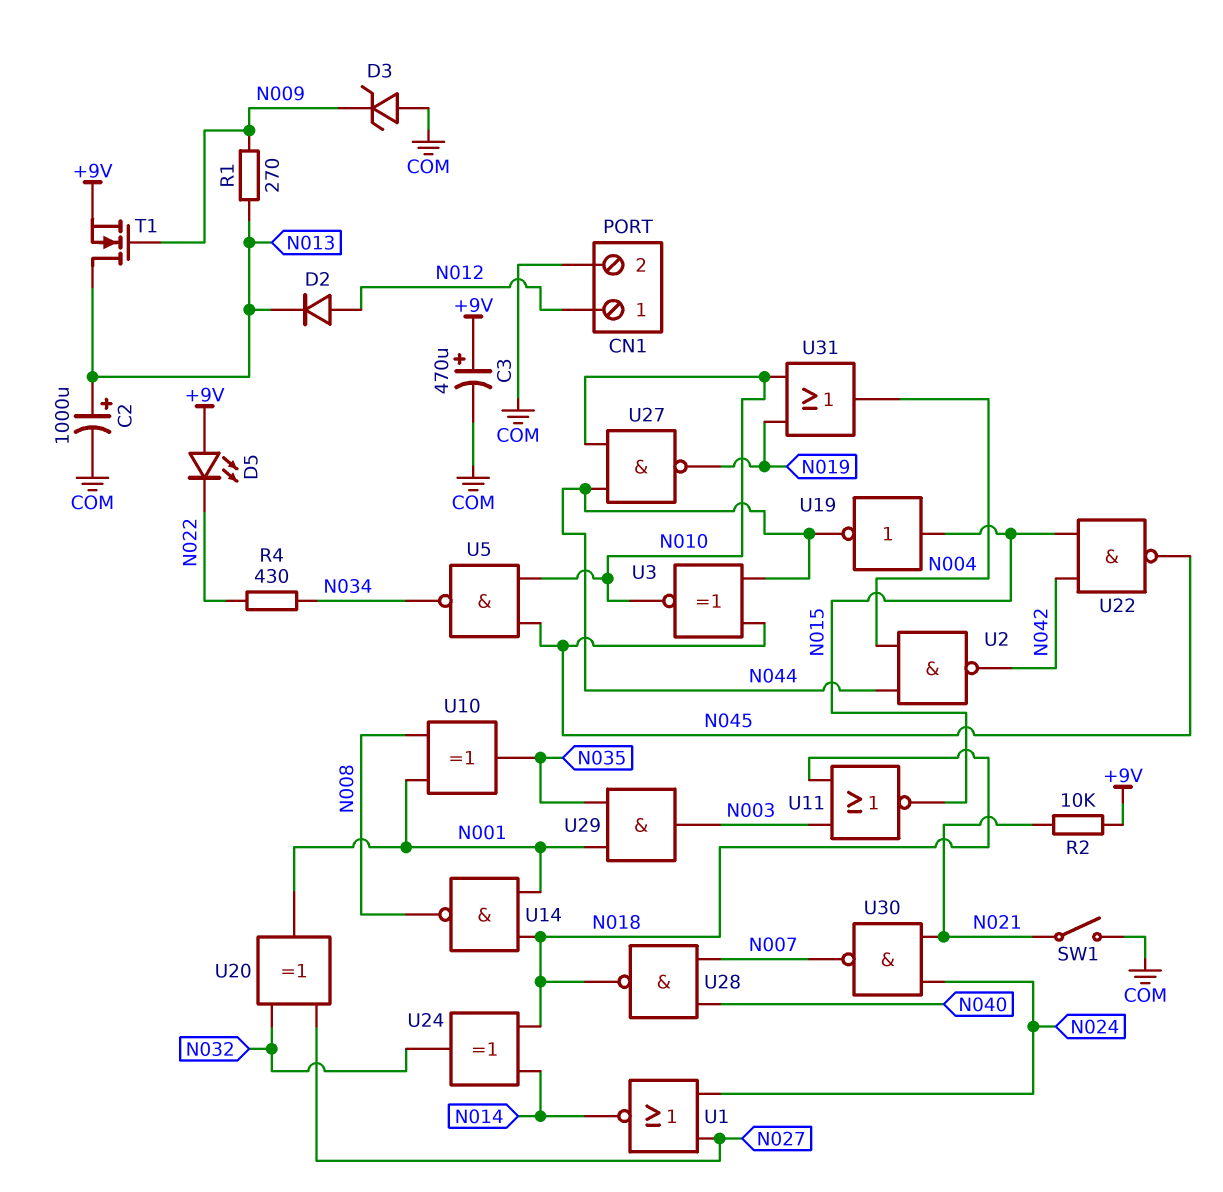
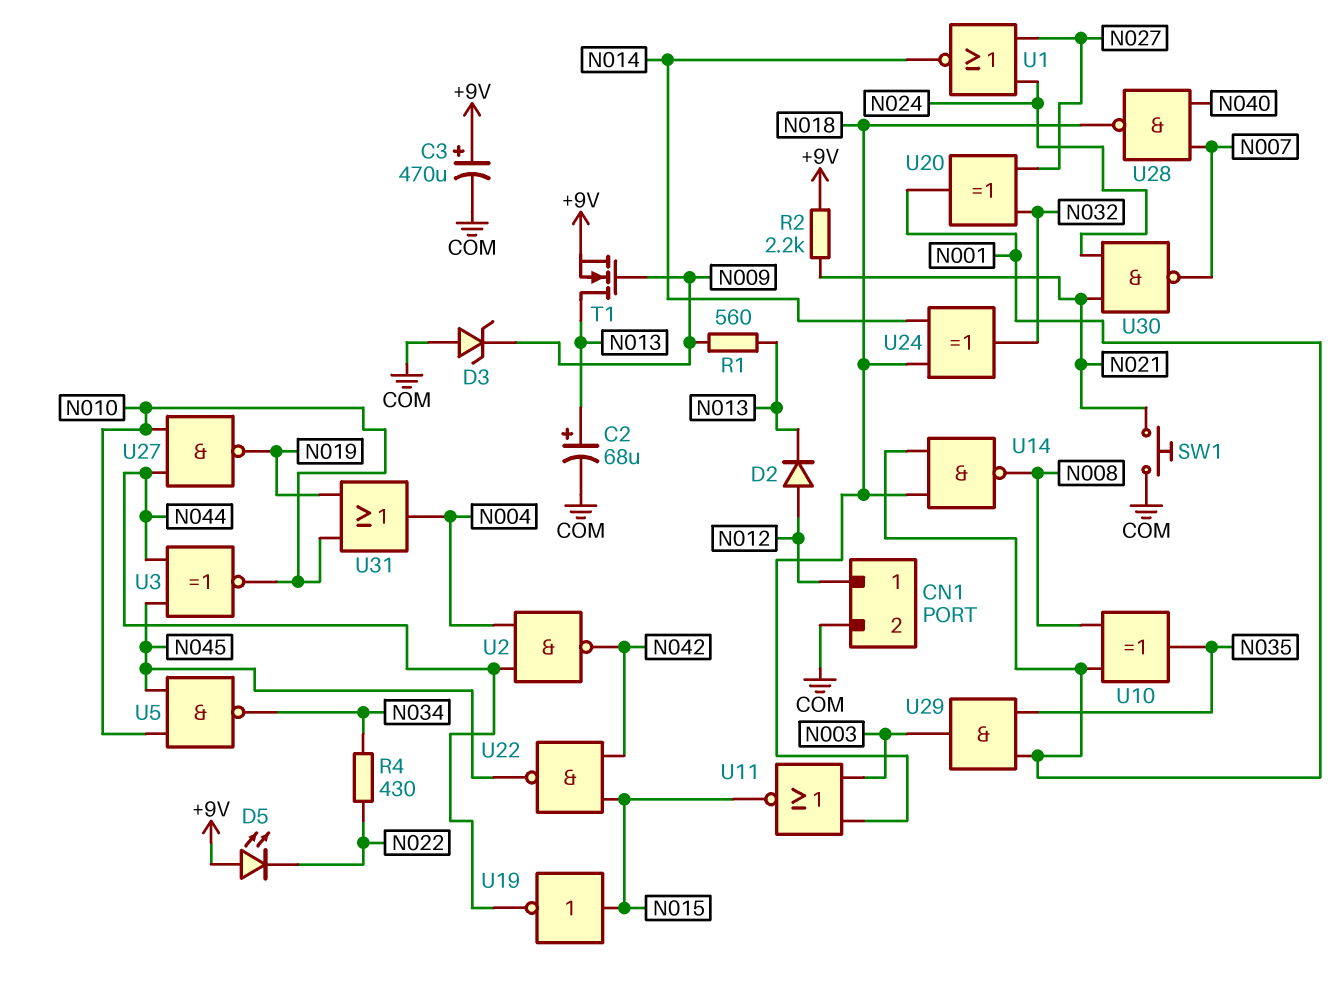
C2: 1000uF (plus N013, minus COM) -> 68uF (plus N013, minus COM)
R1: 270 (N009, N013) -> 560 (N009, N013)
R2: 10k (+9V, N021) -> 2.2k (+9V, N021)
SW1: switch (COM, N021) -> button (COM, N021)

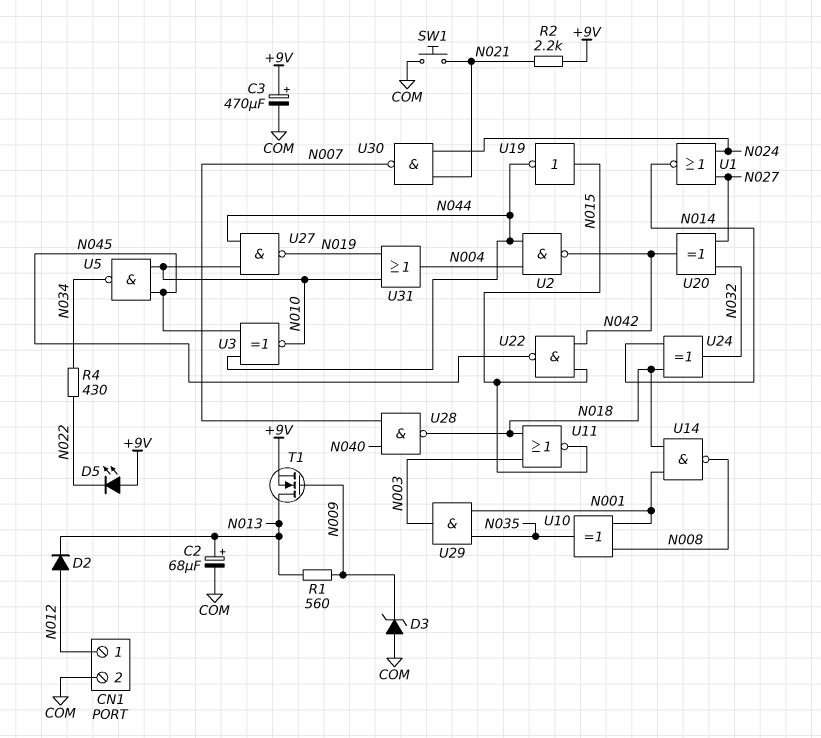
U20: XOR (in N027, in N032, out N001) -> XOR (in N027, in N032, out N042)

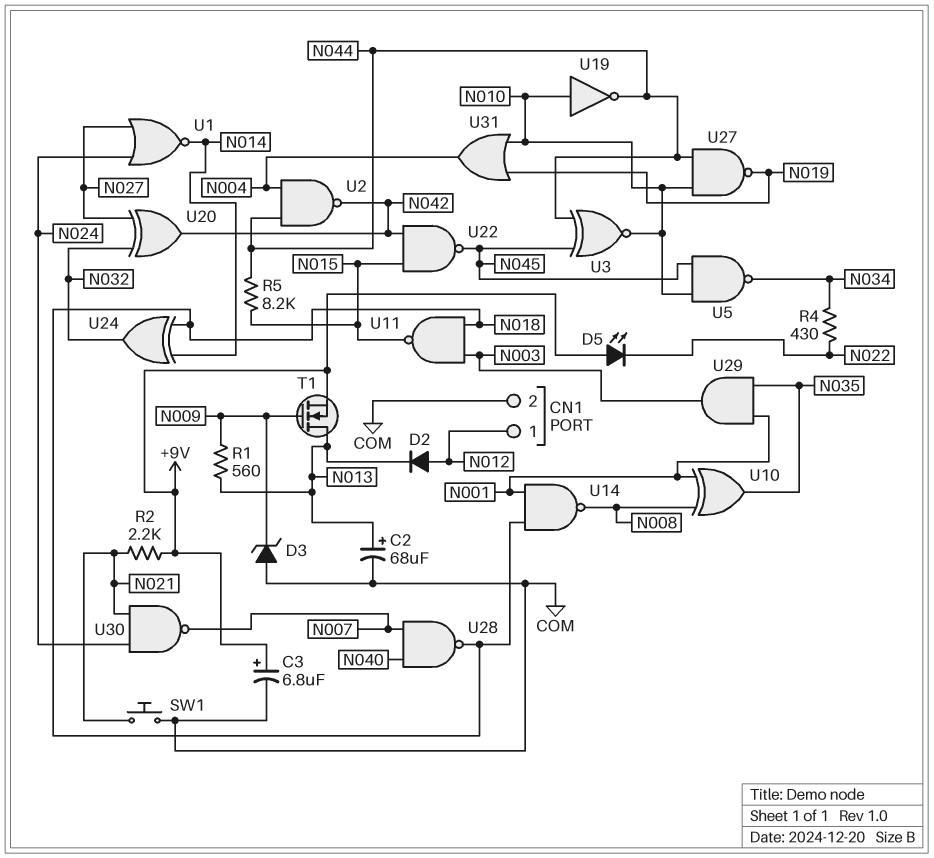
C3: 470uF (plus +9V, minus COM) -> 6.8uF (plus +9V, minus COM)
R5: none -> 8.2k (N015, N044)
U11: NOR (in N003, in N018, out N015) -> NAND (in N003, in N018, out N015)
U19: NOT (in N015, out N044) -> NOT (in N010, out N044)

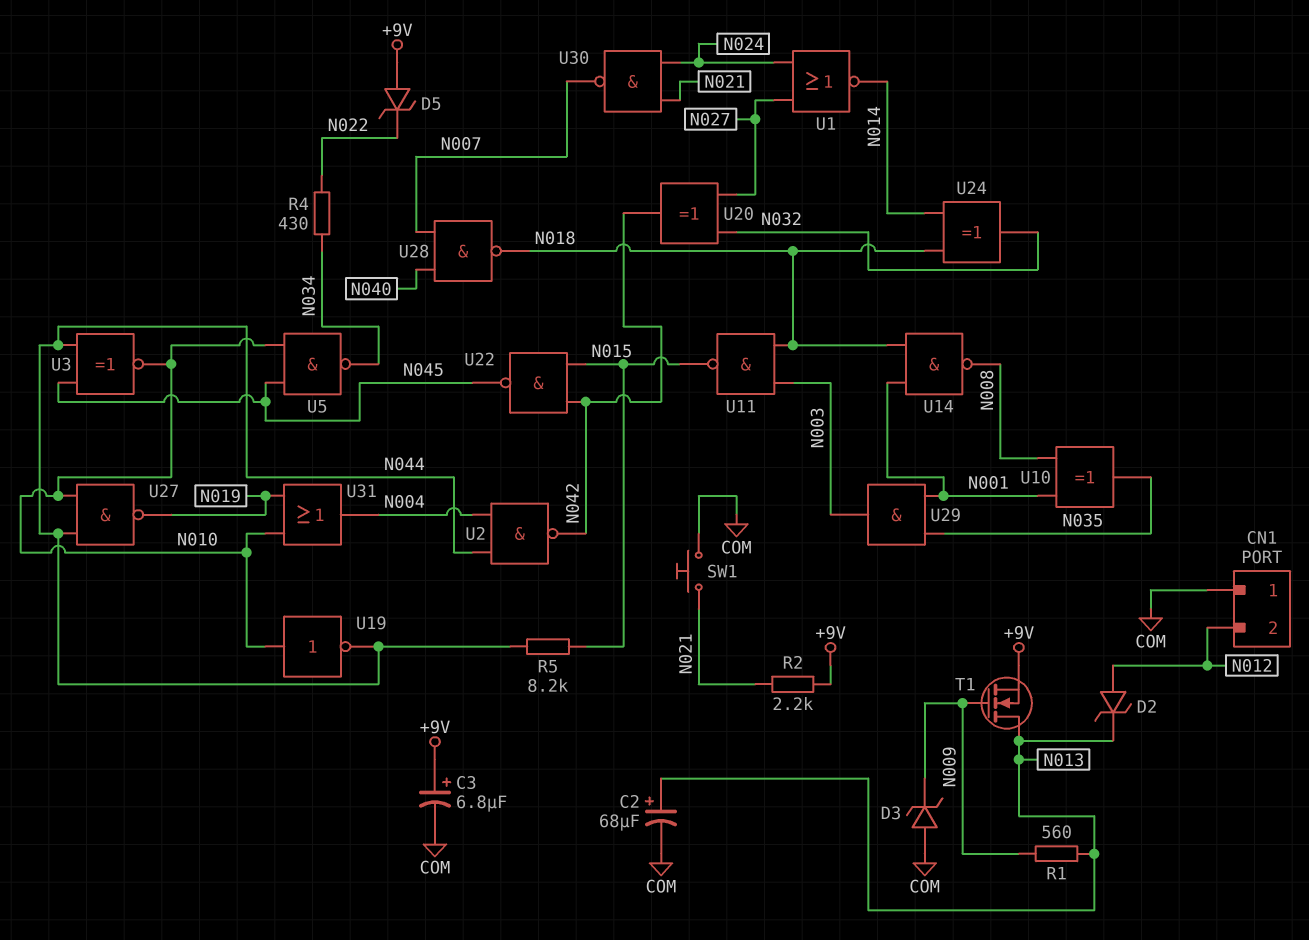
CN1 pin 1: N012 -> COM
CN1 pin 2: COM -> N012
D2: diode (A N012, K N013) -> zener (A N012, K N013)
D5: LED (A +9V, K N022) -> zener (A +9V, K N022)

